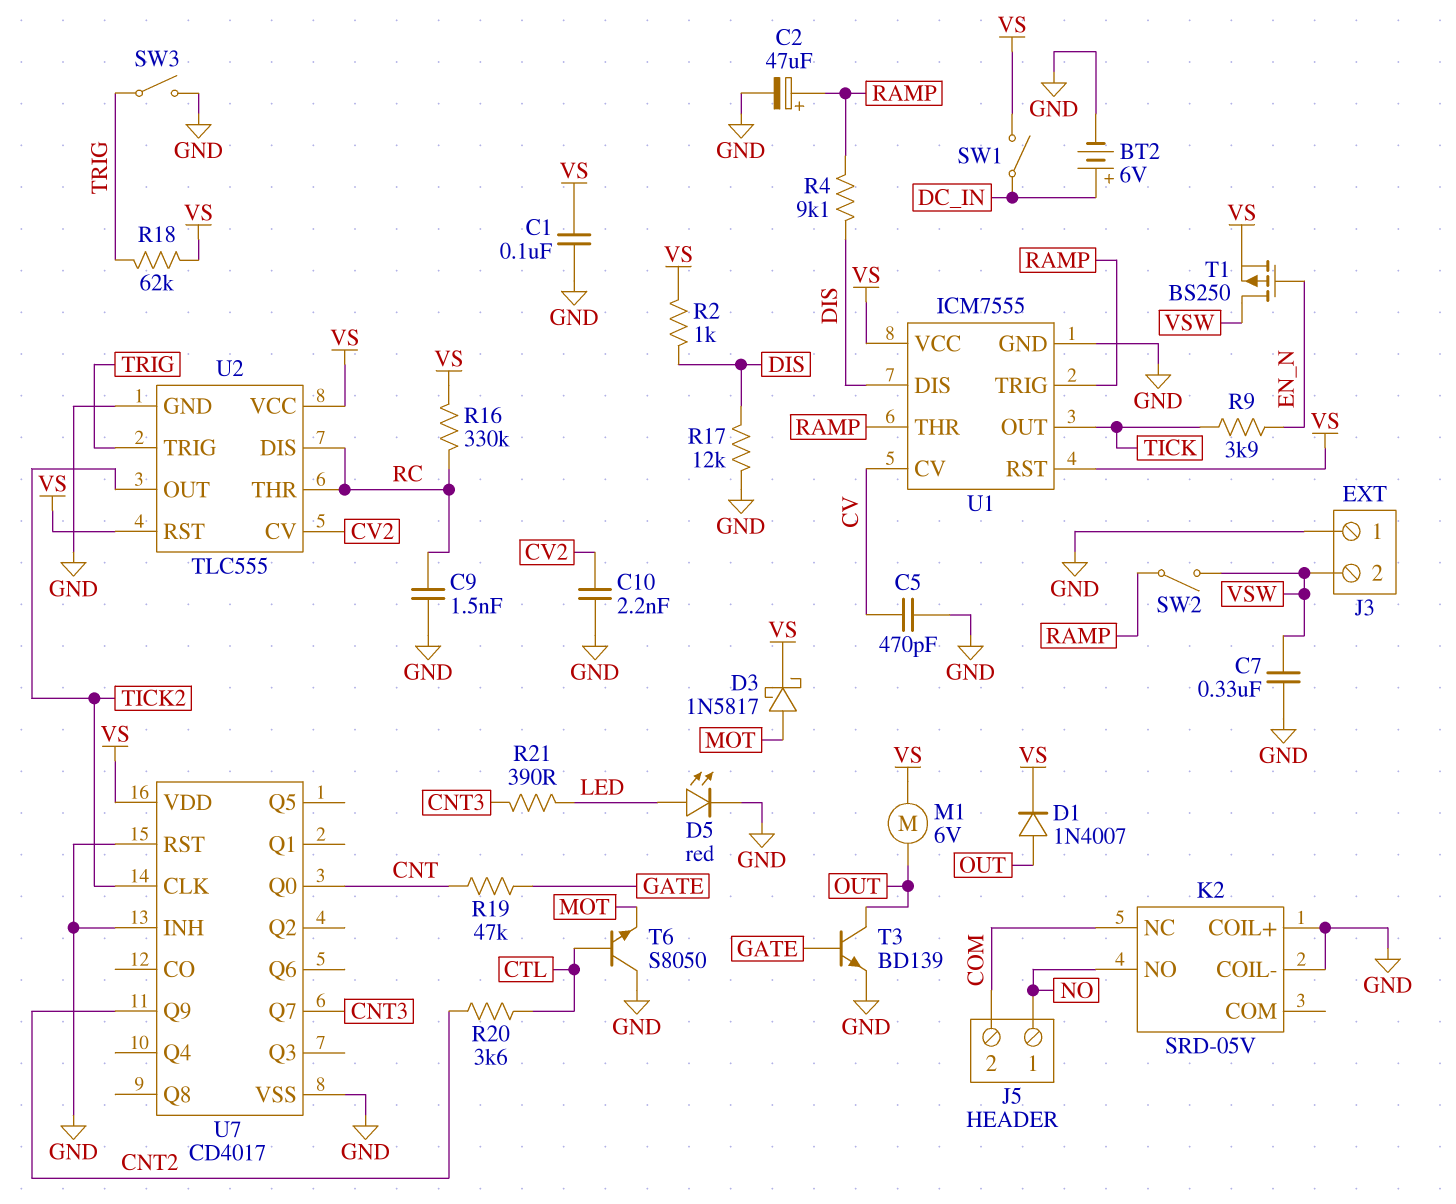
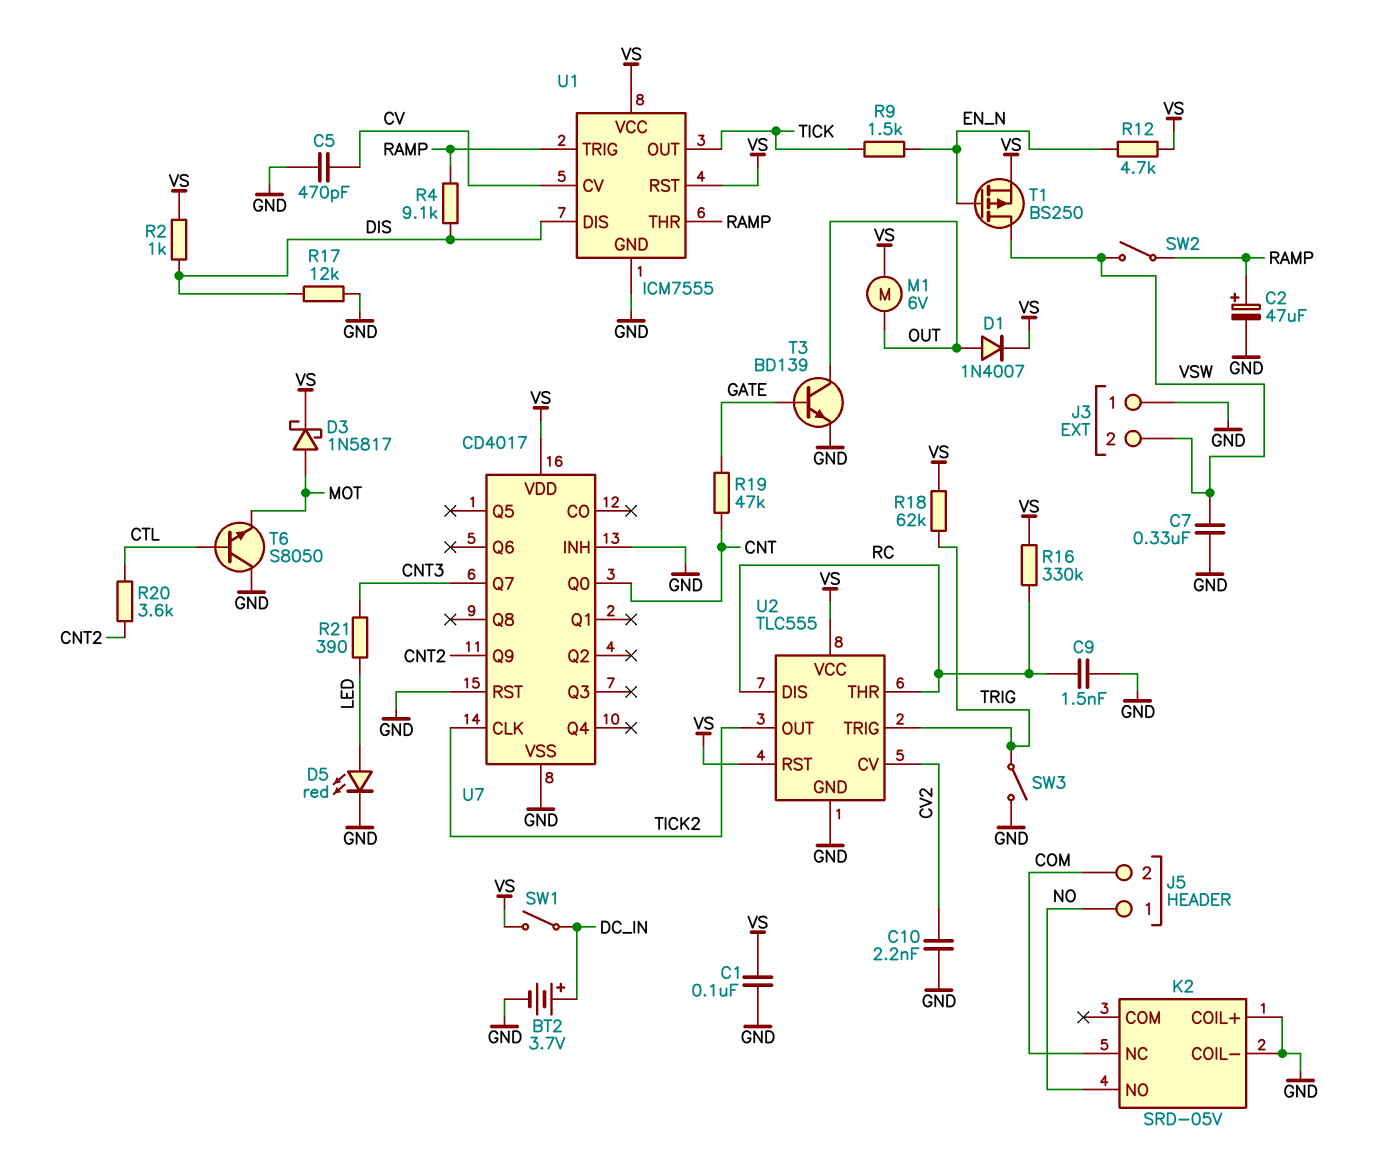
BT2: 6V (plus DC_IN, minus GND) -> 3.7V (plus DC_IN, minus GND)
R9: 3.9k (EN_N, TICK) -> 1.5k (EN_N, TICK)
R12: none -> 4.7k (EN_N, VS)

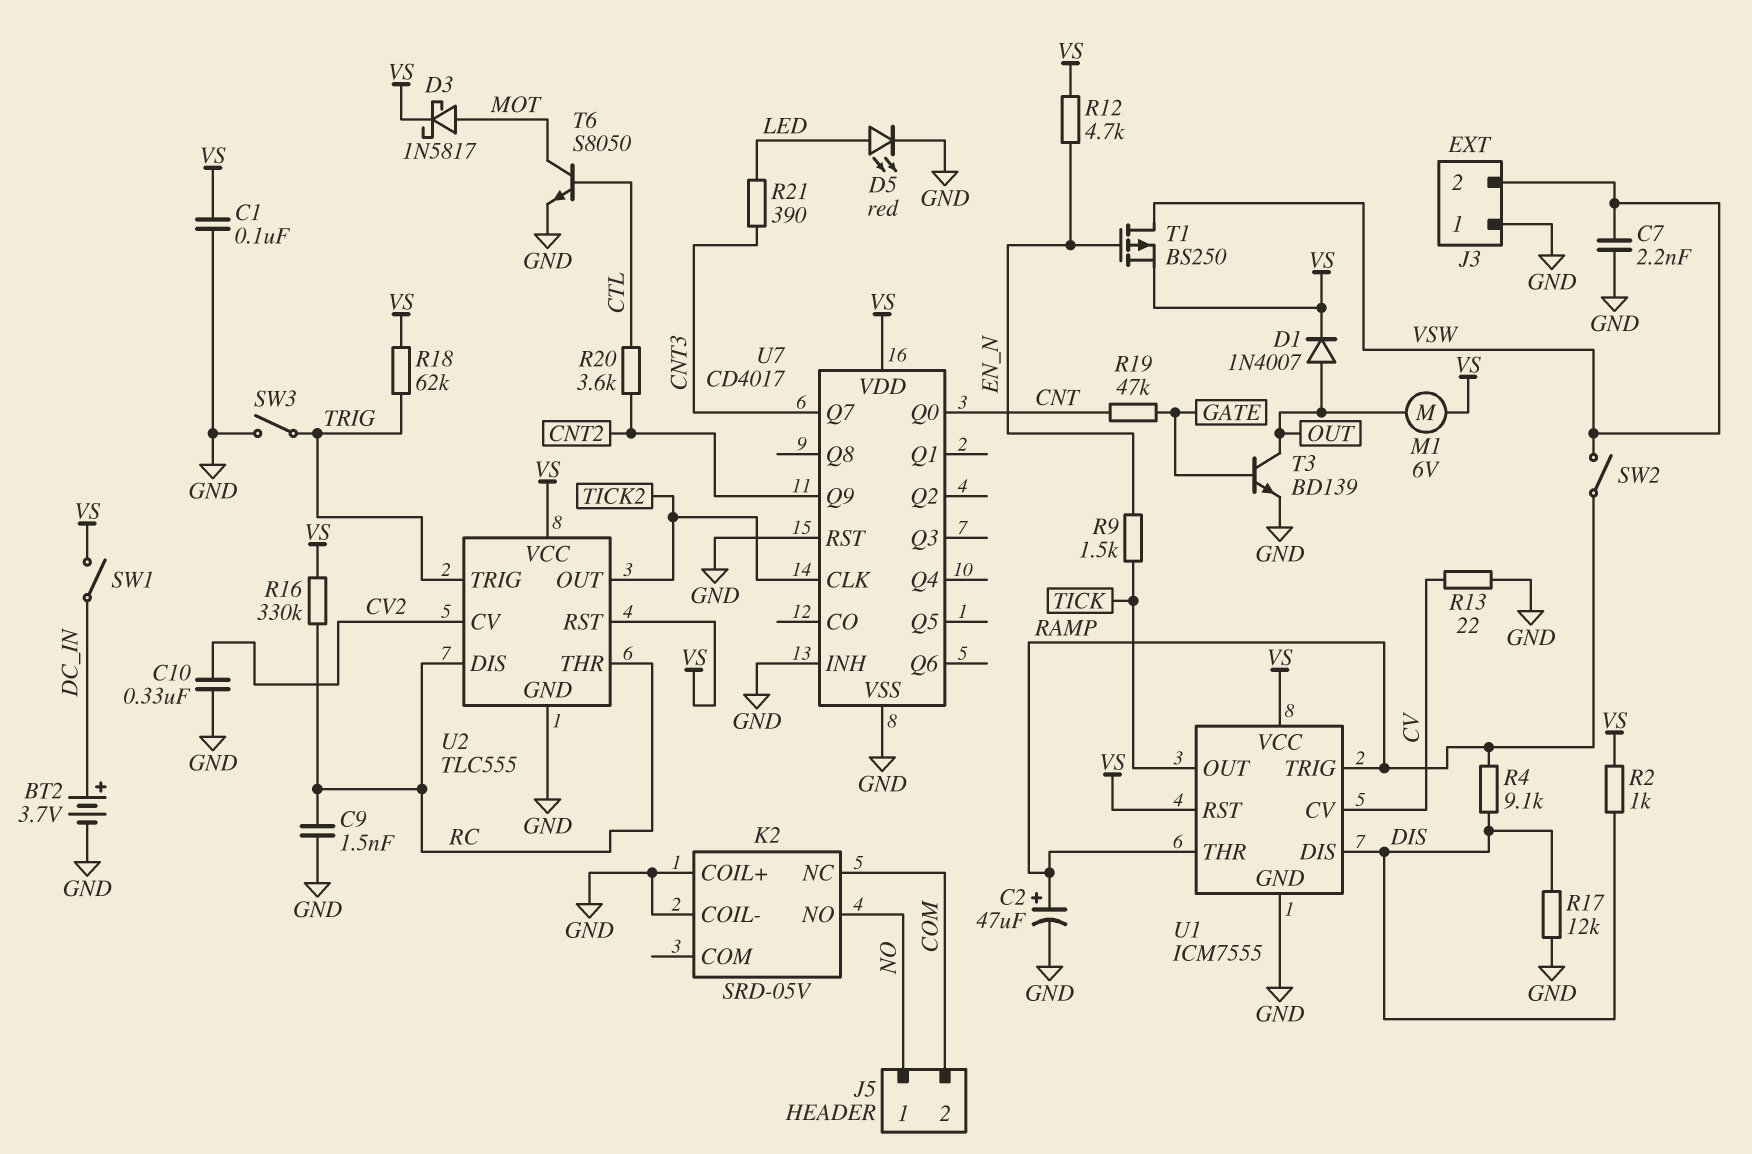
C5: 470pF (CV, GND) -> none
C7: 330nF (GND, VSW) -> 2.2nF (GND, VSW)
C10: 2.2nF (CV2, GND) -> 330nF (CV2, GND)
R13: none -> 22 (CV, GND)
T6: NPN S8050 (B CTL, C GND, E MOT) -> NPN S8050 (B CTL, C MOT, E GND)

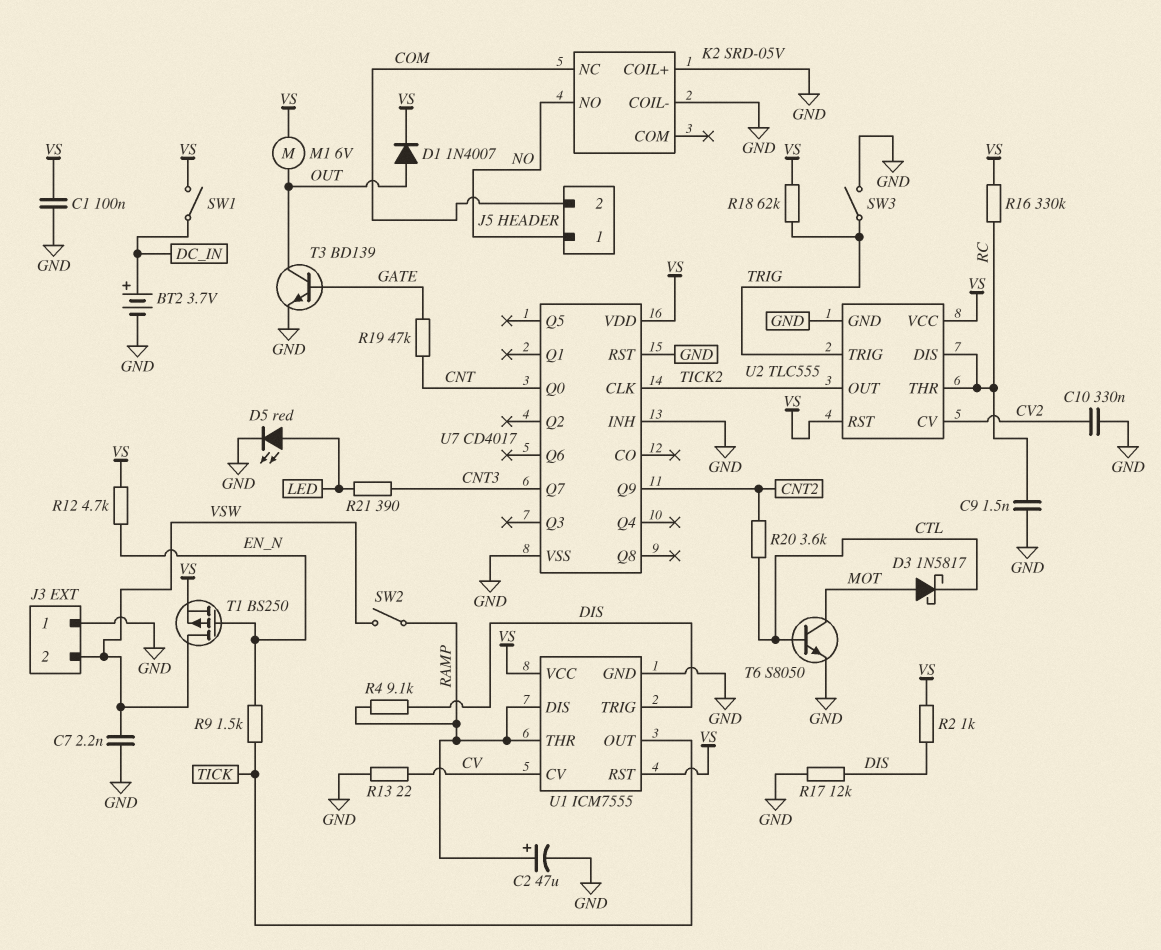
D3: schottky 1N5817 (A MOT, K VS) -> schottky 1N5817 (A MOT, K CTL)
U1 pin DIS: DIS -> RAMP
U1 pin TRIG: RAMP -> DIS

